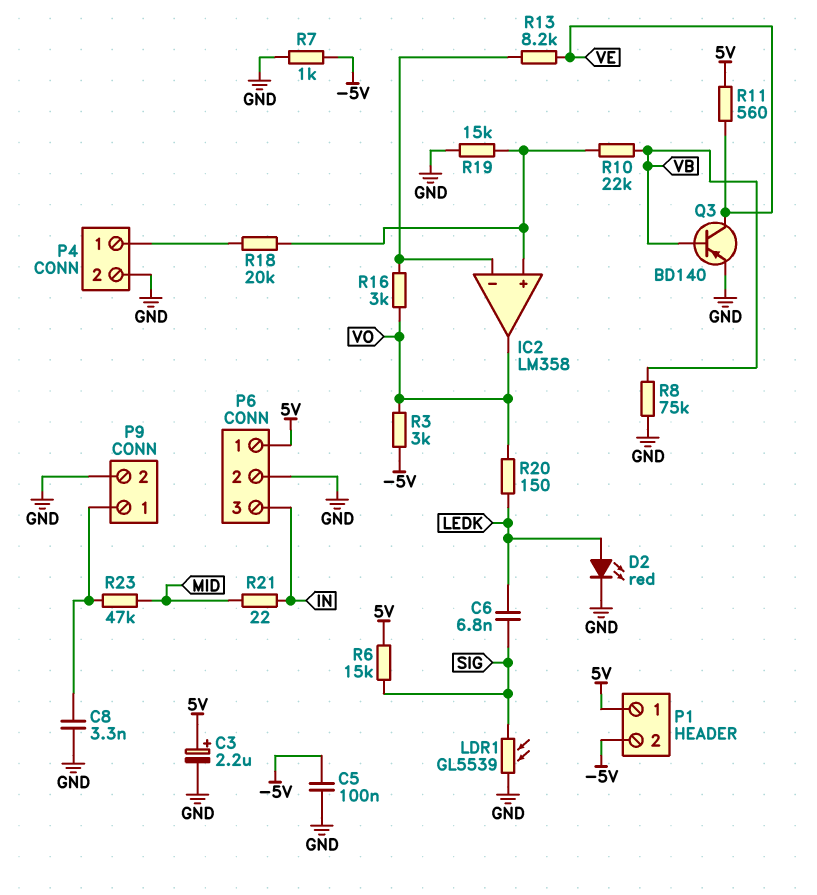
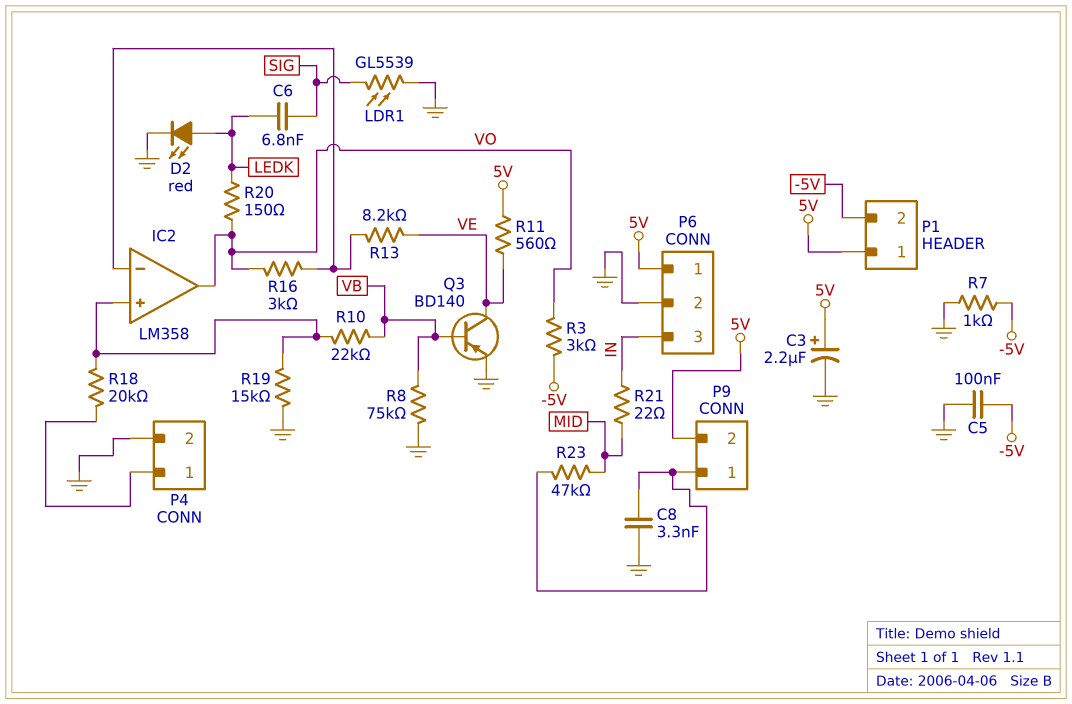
P9 pin 2: GND -> 5V
R6: 15k (5V, SIG) -> none

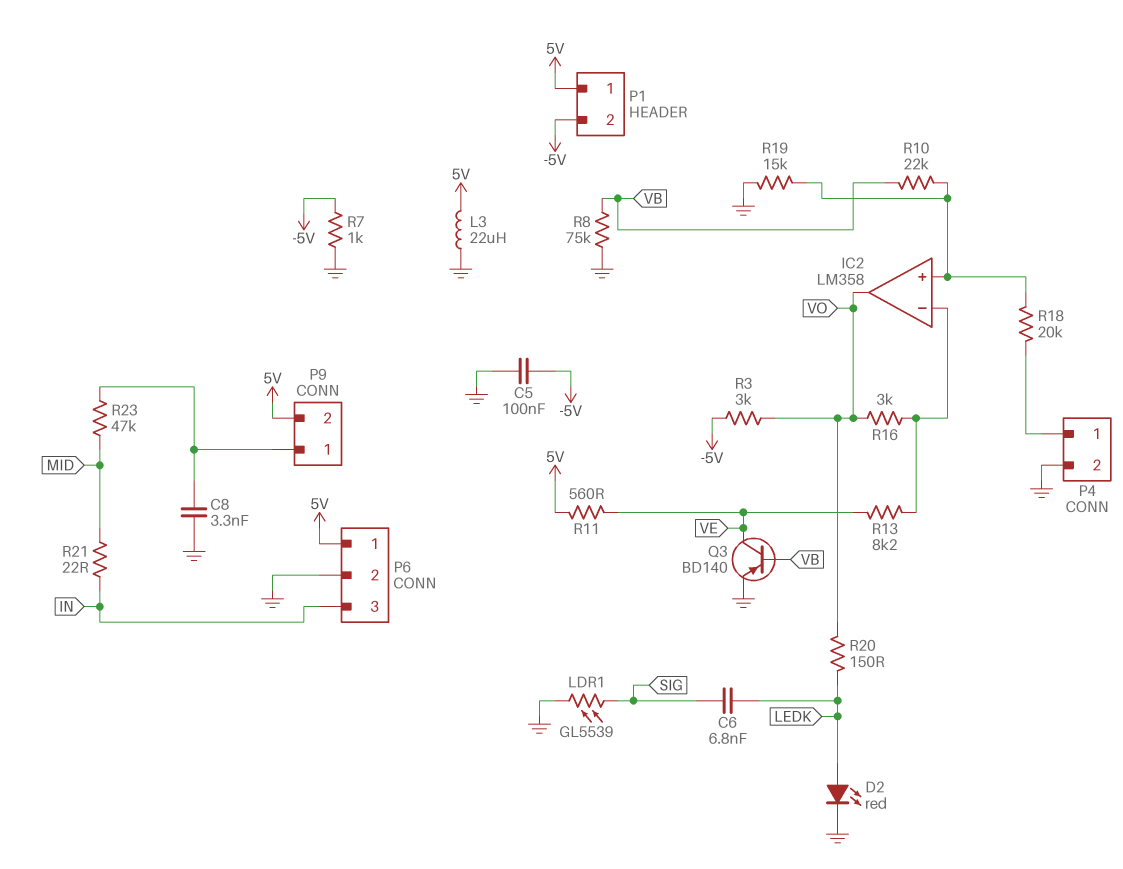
C3: 2.2uF (plus 5V, minus GND) -> none
L3: none -> 22uH (5V, GND)

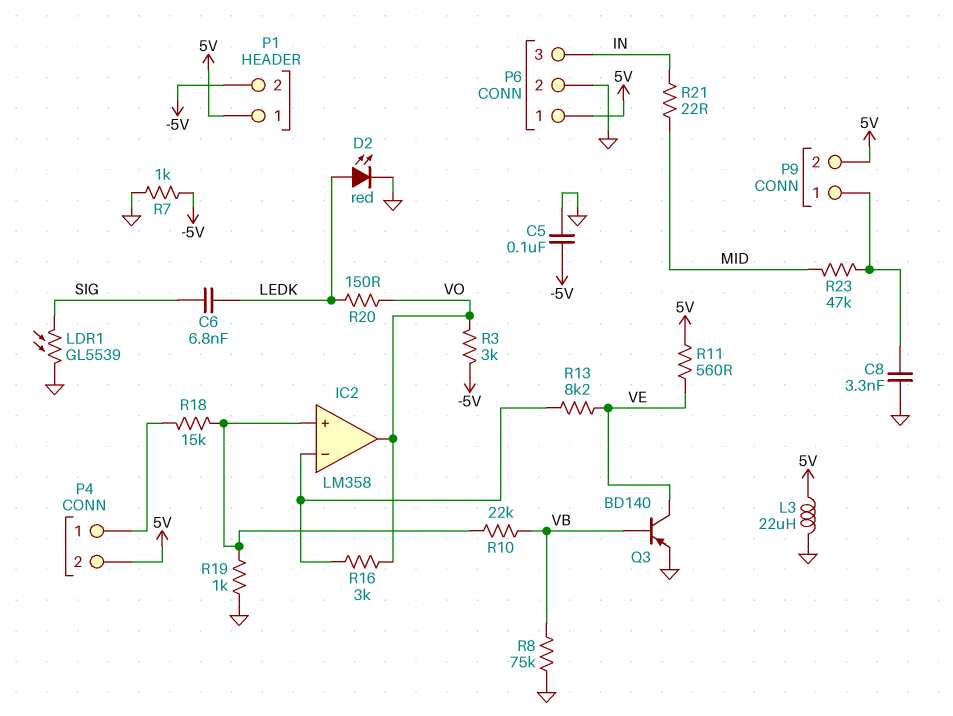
P4 pin 2: GND -> 5V
R18: 20k (IC2/in+, P4/1) -> 15k (IC2/in+, P4/1)
R19: 15k (GND, IC2/in+) -> 1k (GND, IC2/in+)

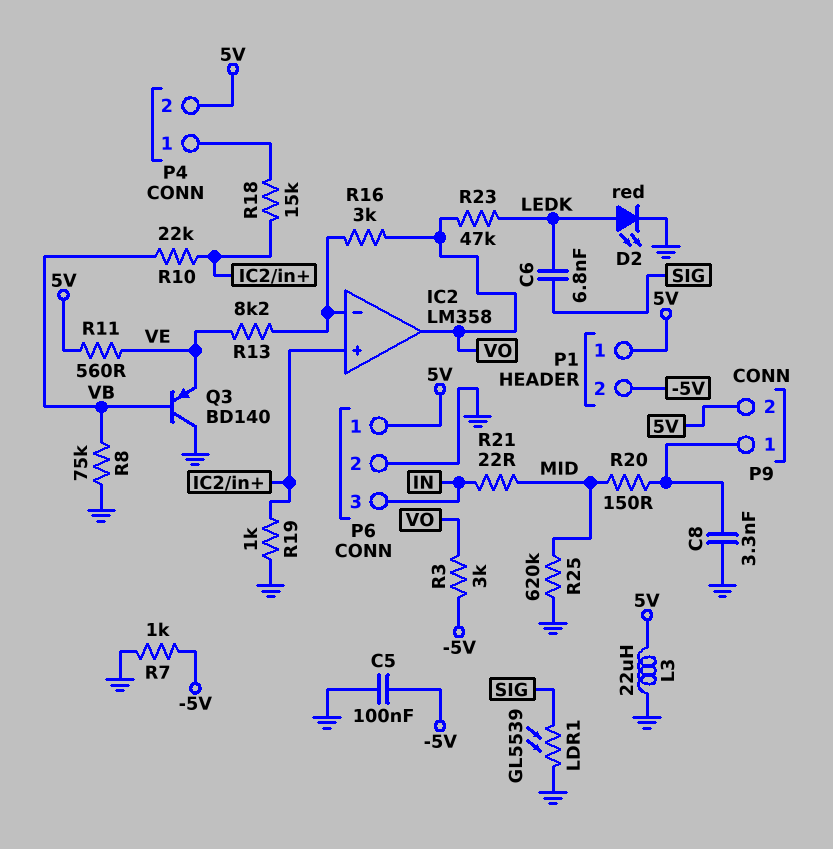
Q3: PNP BD140 (B VB, C VE, E GND) -> PNP BD140 (B VB, C GND, E VE)
R20: 150 (LEDK, VO) -> 150 (MID, P9/1)
R23: 47k (MID, P9/1) -> 47k (LEDK, VO)
R25: none -> 620k (GND, MID)

